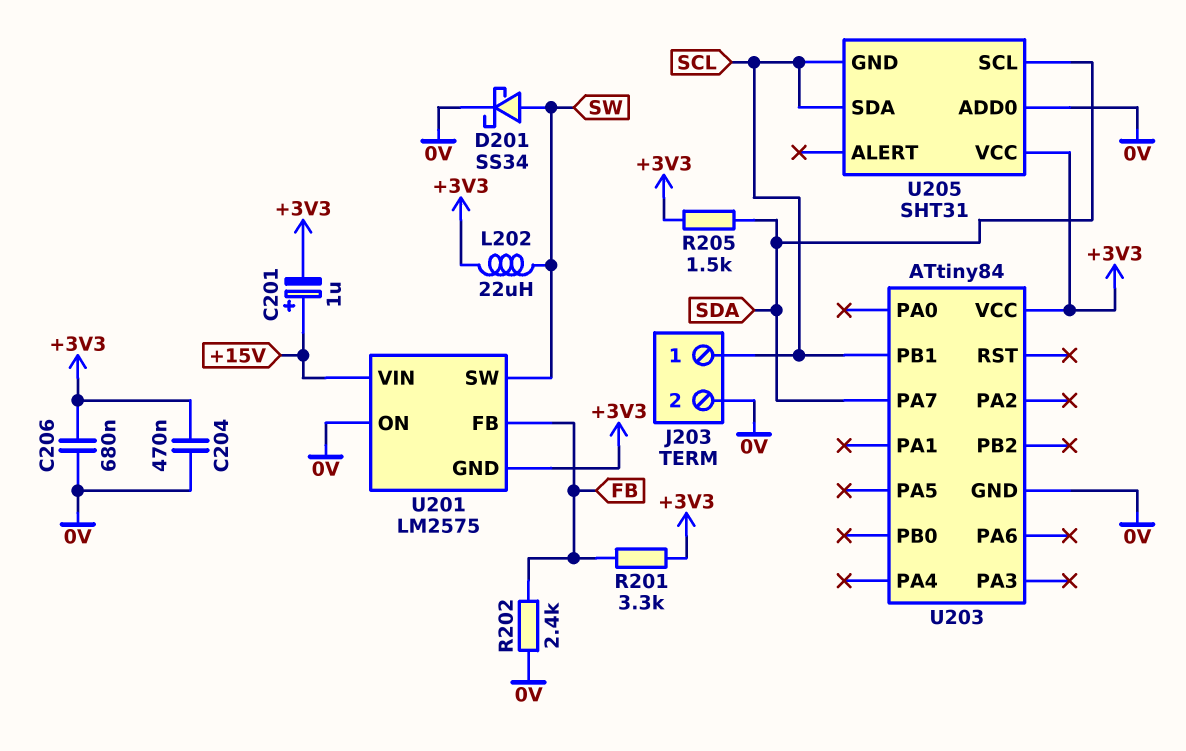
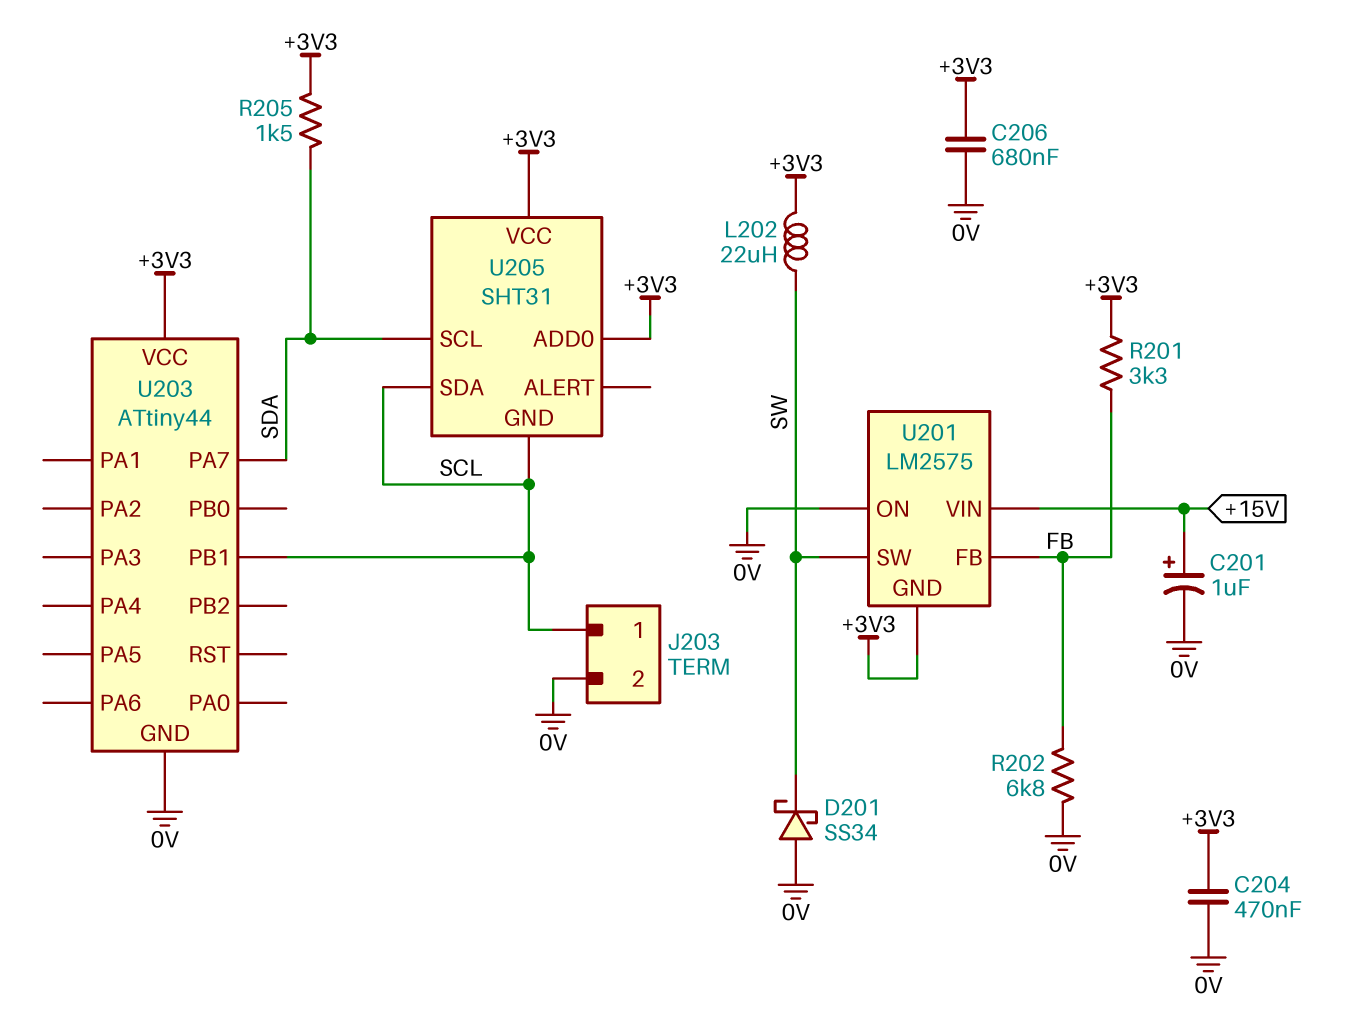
C201: 1uF (plus +15V, minus +3V3) -> 1uF (plus +15V, minus 0V)
D201: schottky SS34 (A SW, K 0V) -> schottky SS34 (A 0V, K SW)
R202: 2.4k (0V, FB) -> 6.8k (0V, FB)
U203: ATtiny84 -> ATtiny44
U205 pin ADD0: 0V -> +3V3

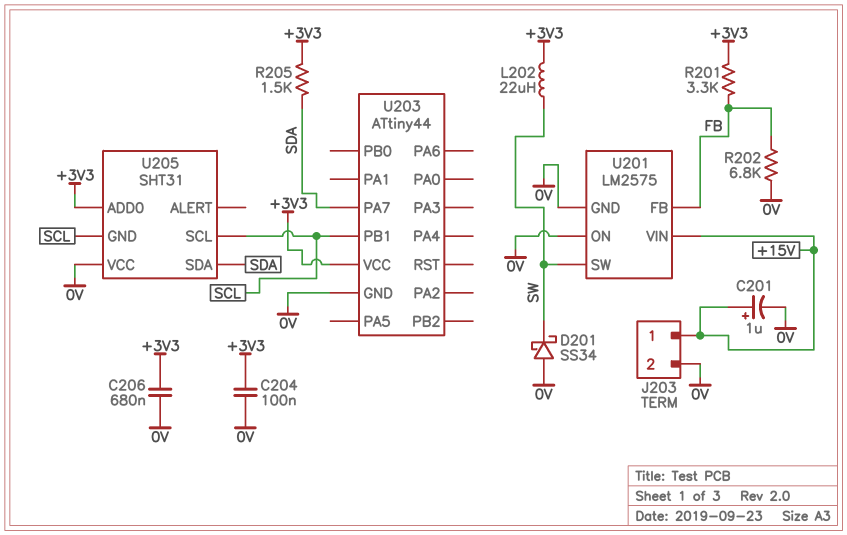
C204: 470nF (+3V3, 0V) -> 100nF (+3V3, 0V)
J203 pin 1: SCL -> +15V
U201 pin GND: +3V3 -> 0V
U205 pin SCL: SDA -> SCL
U205 pin SDA: SCL -> SDA
U205 pin VCC: +3V3 -> 0V

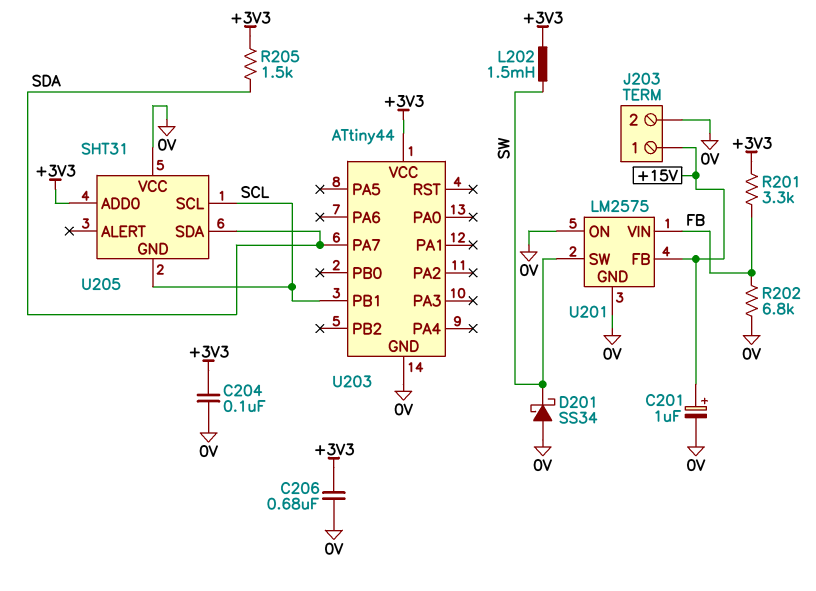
L202: 22uH (+3V3, SW) -> 1.5mH (+3V3, SW)
U201 pin FB: FB -> +15V
U201 pin VIN: +15V -> FB

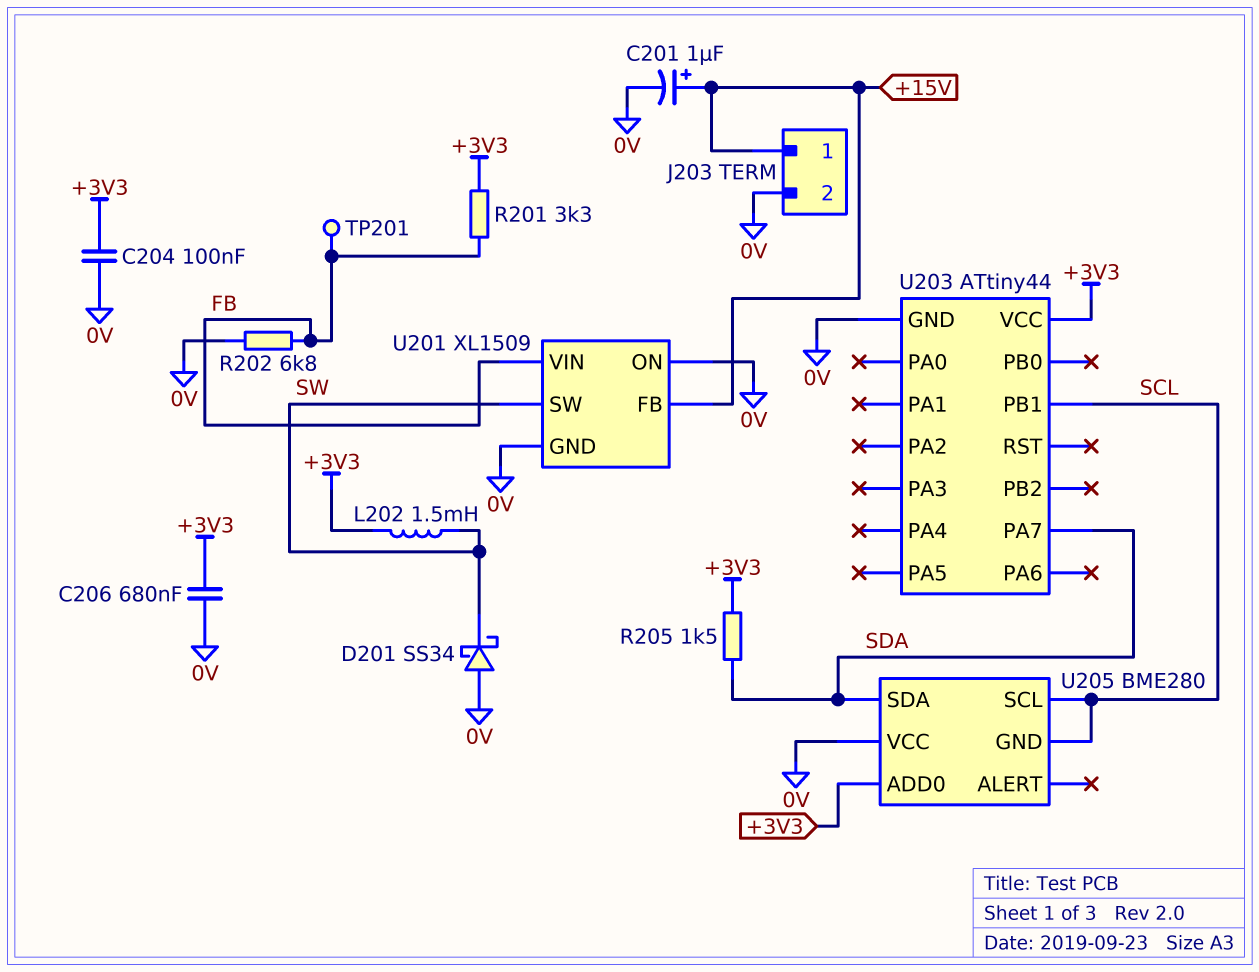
TP201: none -> test point (FB)
U201: LM2575 -> XL1509
U205: SHT31 -> BME280

